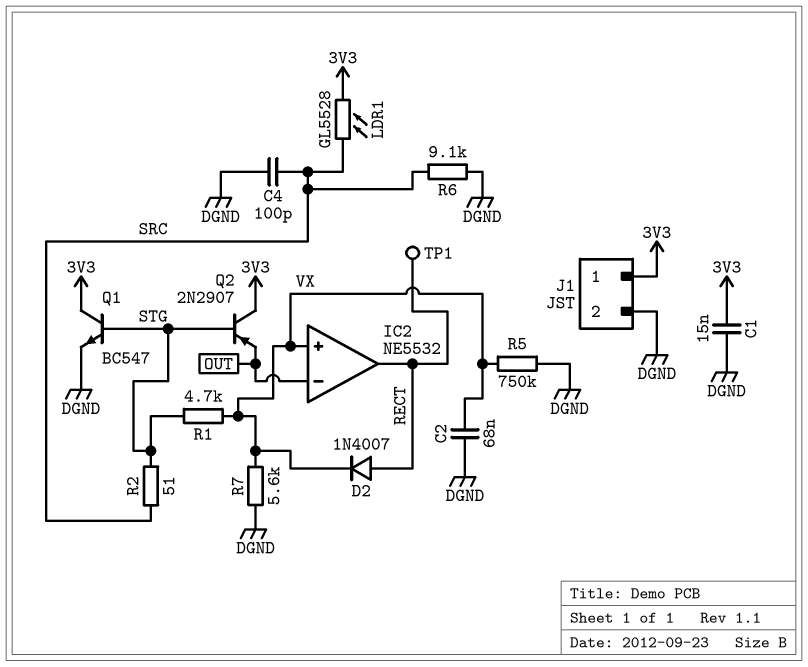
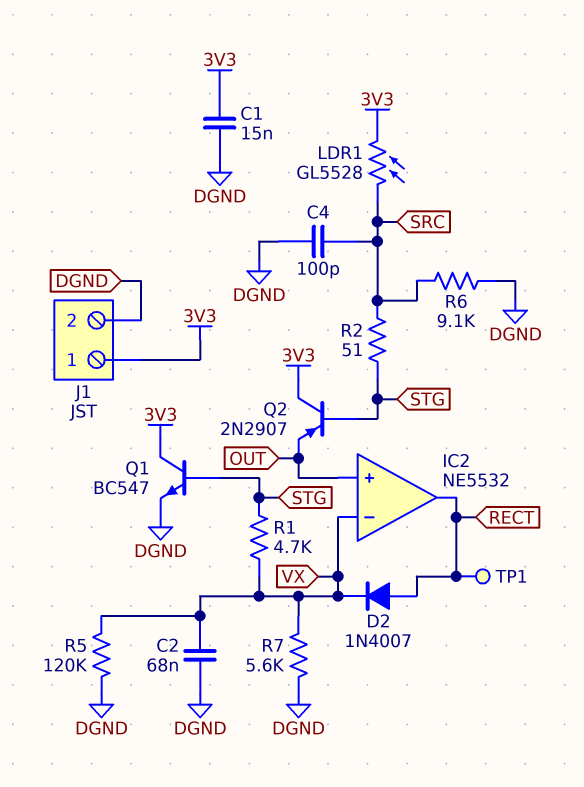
IC2 pin in+: VX -> OUT
IC2 pin in-: OUT -> VX
R5: 750k (DGND, VX) -> 120k (DGND, VX)

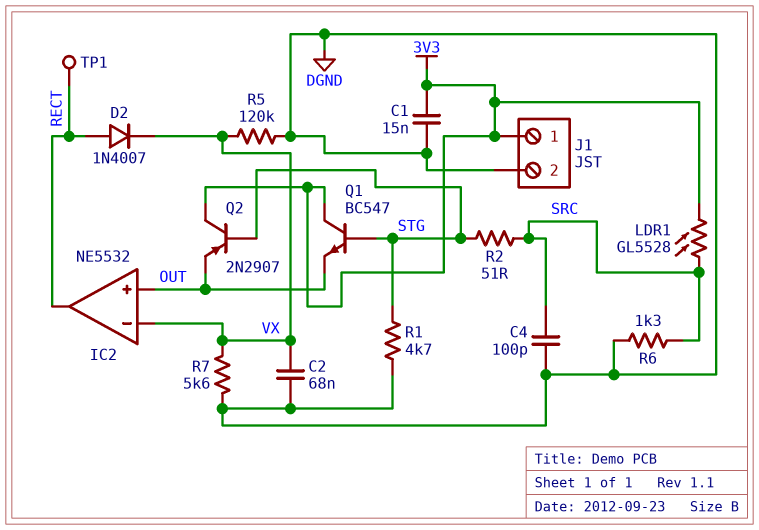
Q1: NPN BC547 (B STG, C 3V3, E DGND) -> NPN BC547 (B STG, C 3V3, E OUT)
R1: 4.7k (STG, VX) -> 4.7k (DGND, STG)
R6: 9.1k (DGND, SRC) -> 1.3k (DGND, SRC)

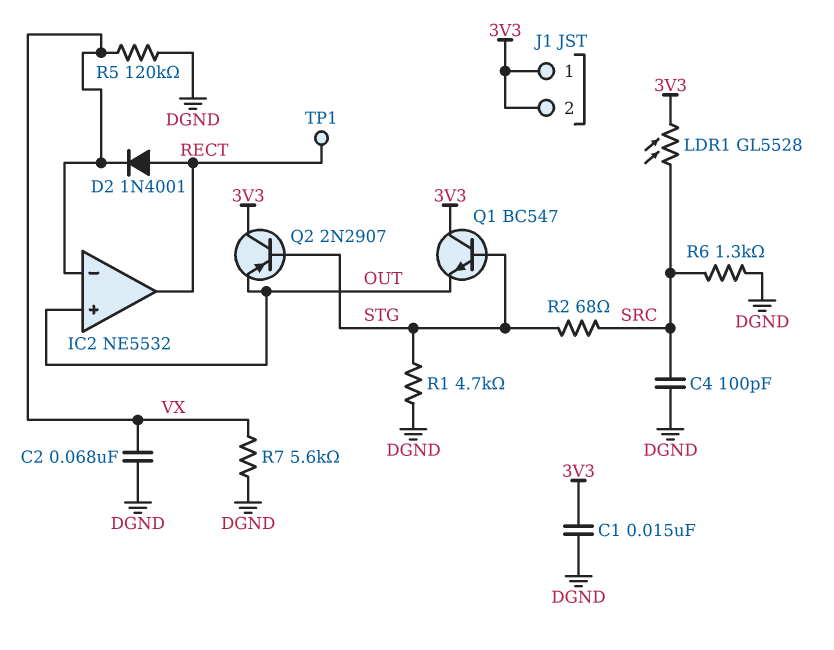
D2: diode 1N4007 (A RECT, K VX) -> diode 1N4001 (A RECT, K VX)
J1 pin 2: DGND -> 3V3
R2: 51 (SRC, STG) -> 68 (SRC, STG)

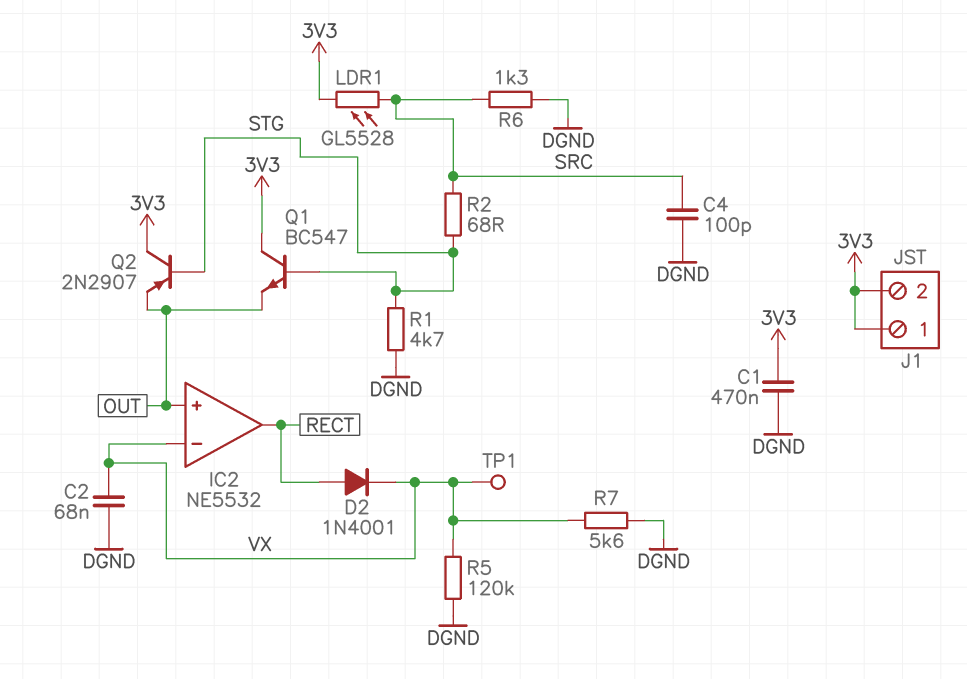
C1: 15nF (3V3, DGND) -> 470nF (3V3, DGND)
TP1: test point (RECT) -> test point (VX)

